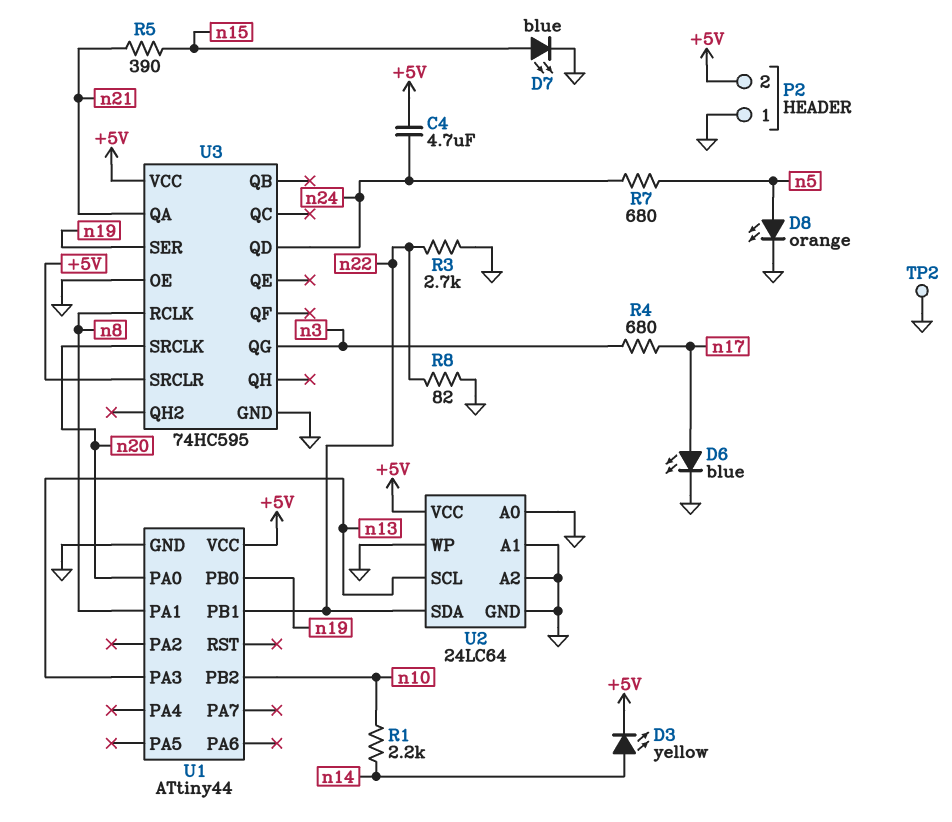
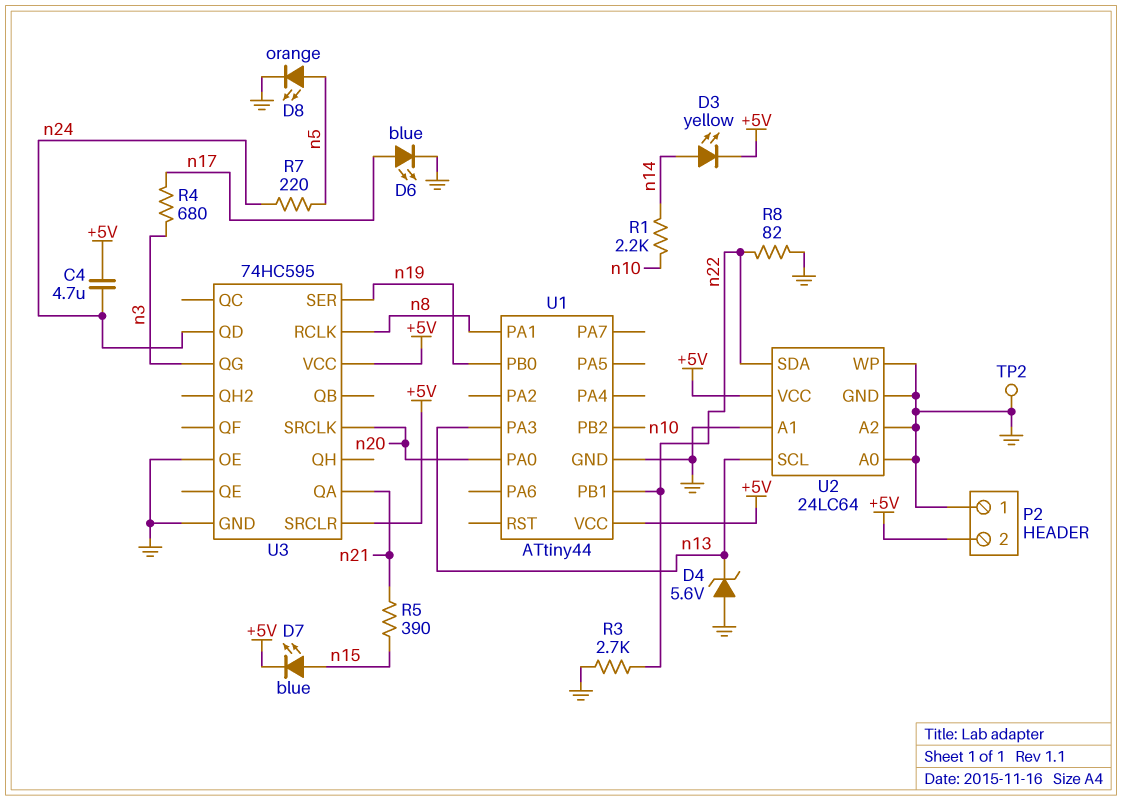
D4: none -> zener 5.6V (A GND, K n13)
D7: LED blue (A n15, K GND) -> LED blue (A n15, K +5V)
R7: 680 (n5, n24) -> 220 (n5, n24)

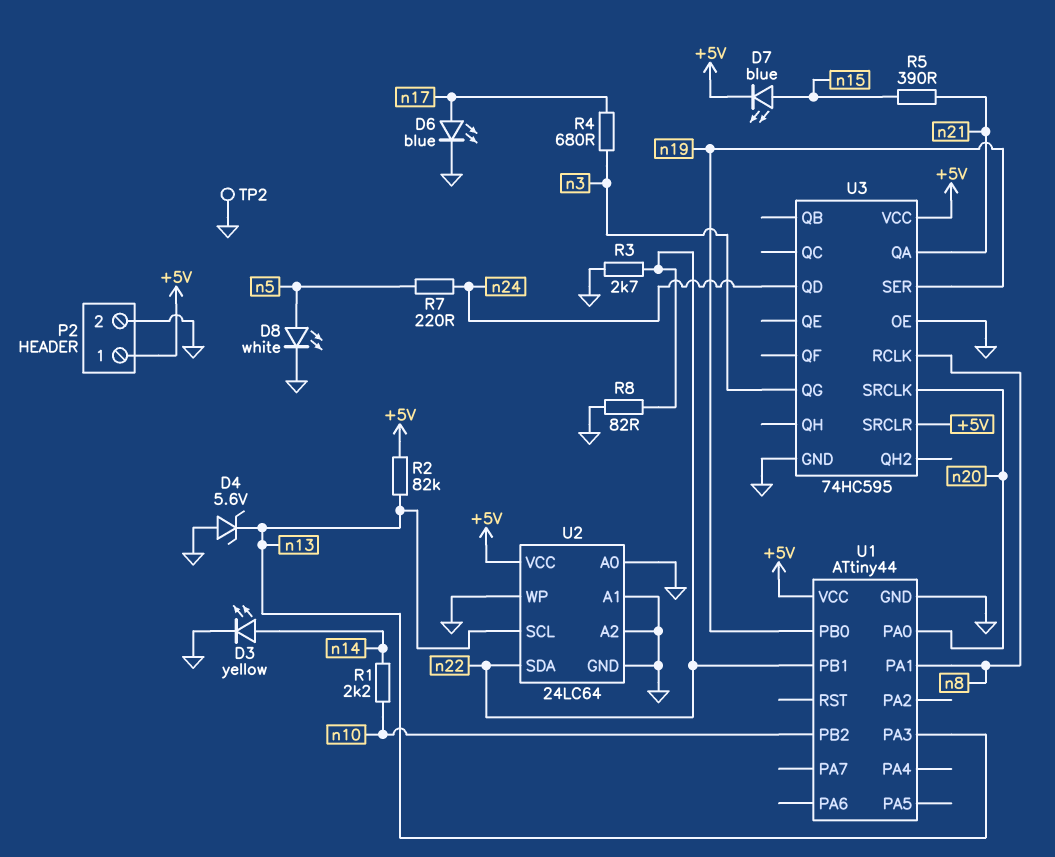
C4: 4.7uF (+5V, n24) -> none
D3: LED yellow (A n14, K +5V) -> LED yellow (A n14, K GND)
D8: LED orange (A n5, K GND) -> LED white (A n5, K GND)
P2 pin 1: GND -> +5V
P2 pin 2: +5V -> GND
R2: none -> 82k (+5V, n13)

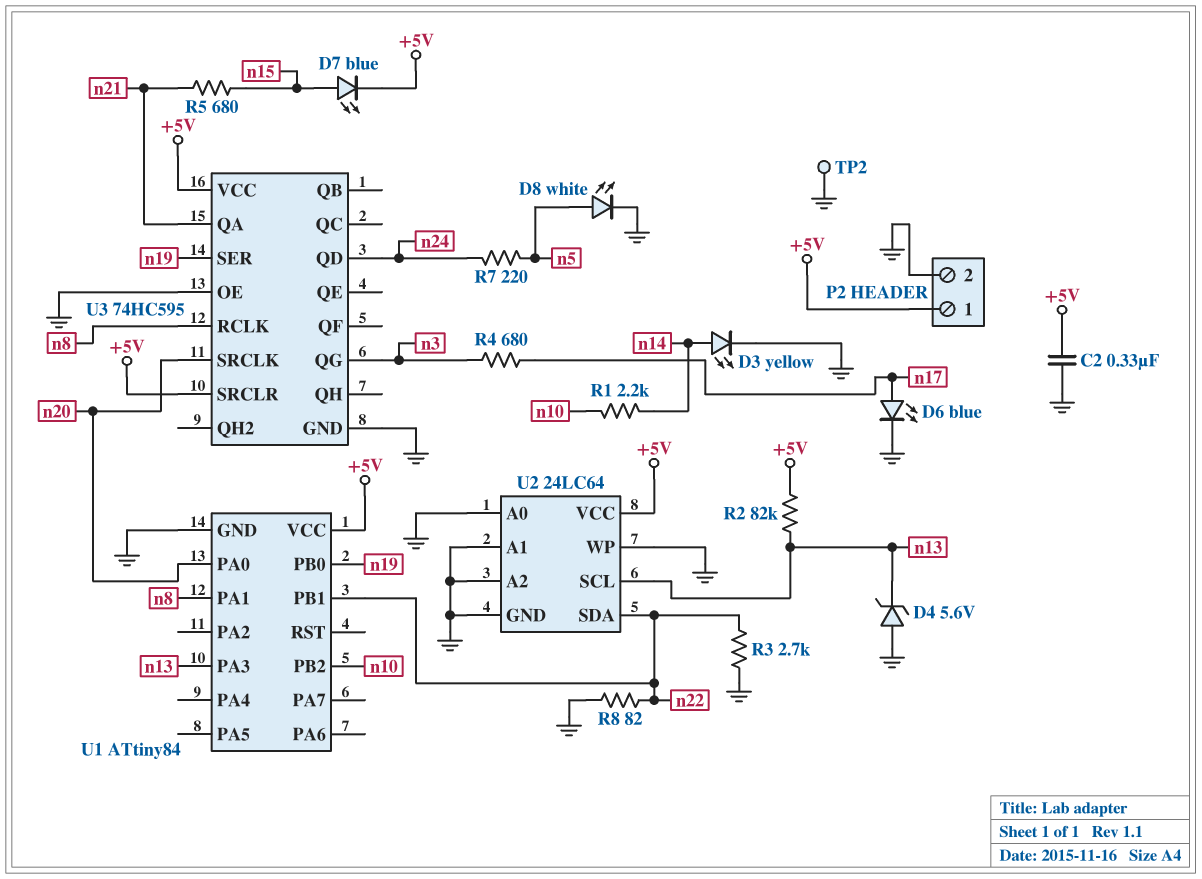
C2: none -> 330nF (+5V, GND)
R5: 390 (n15, n21) -> 680 (n15, n21)
U1: ATtiny44 -> ATtiny84

